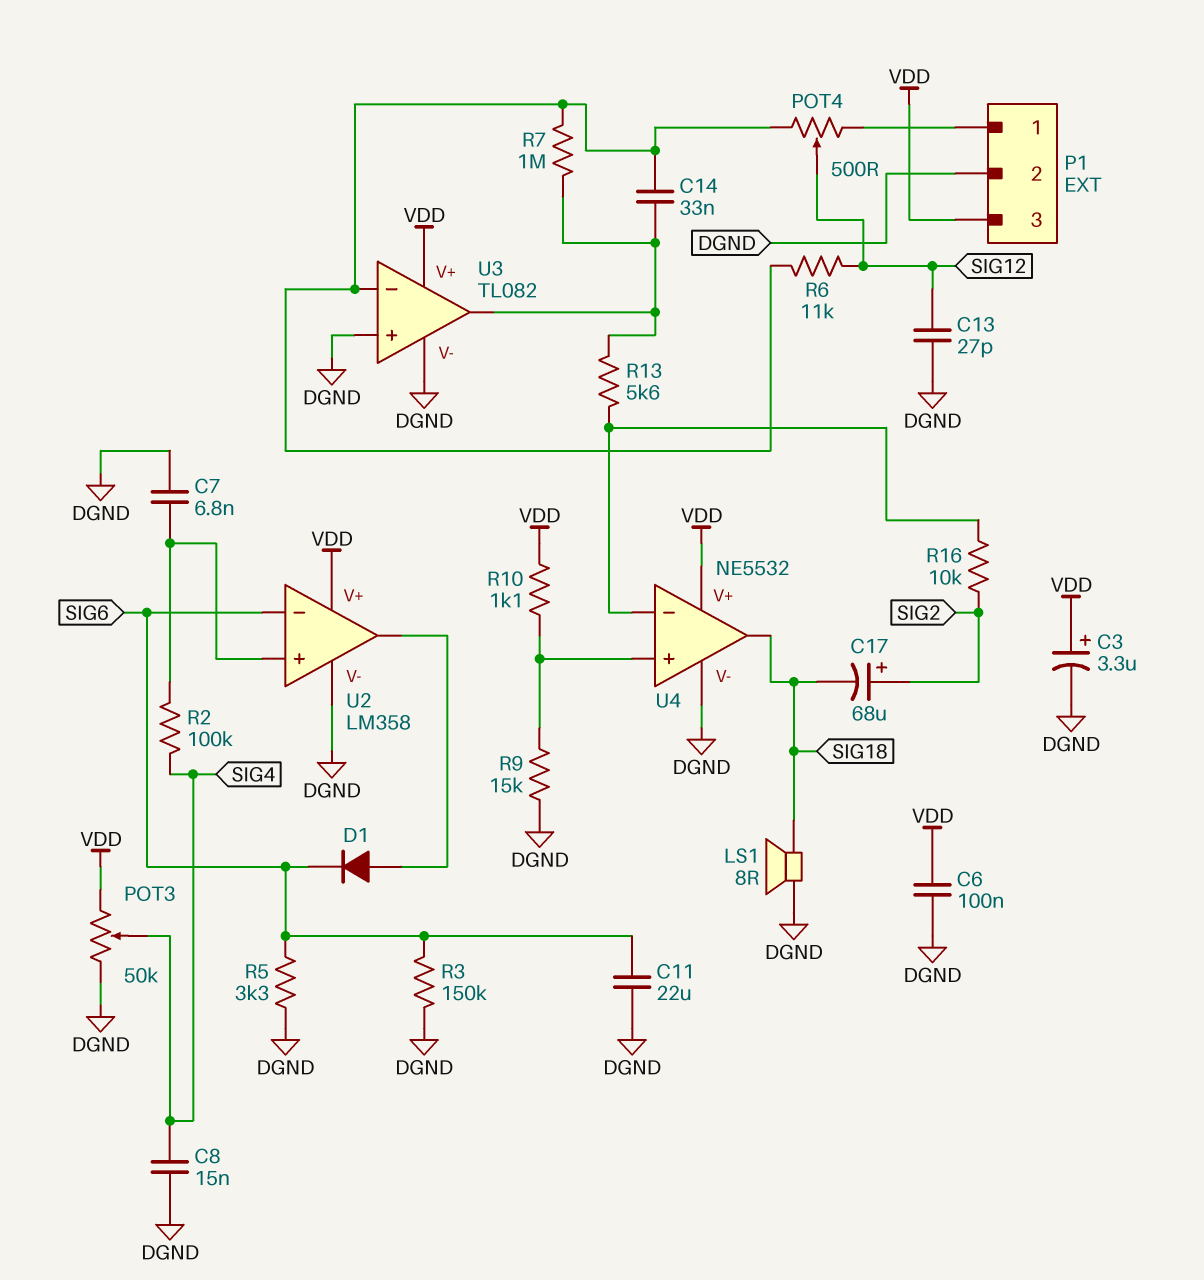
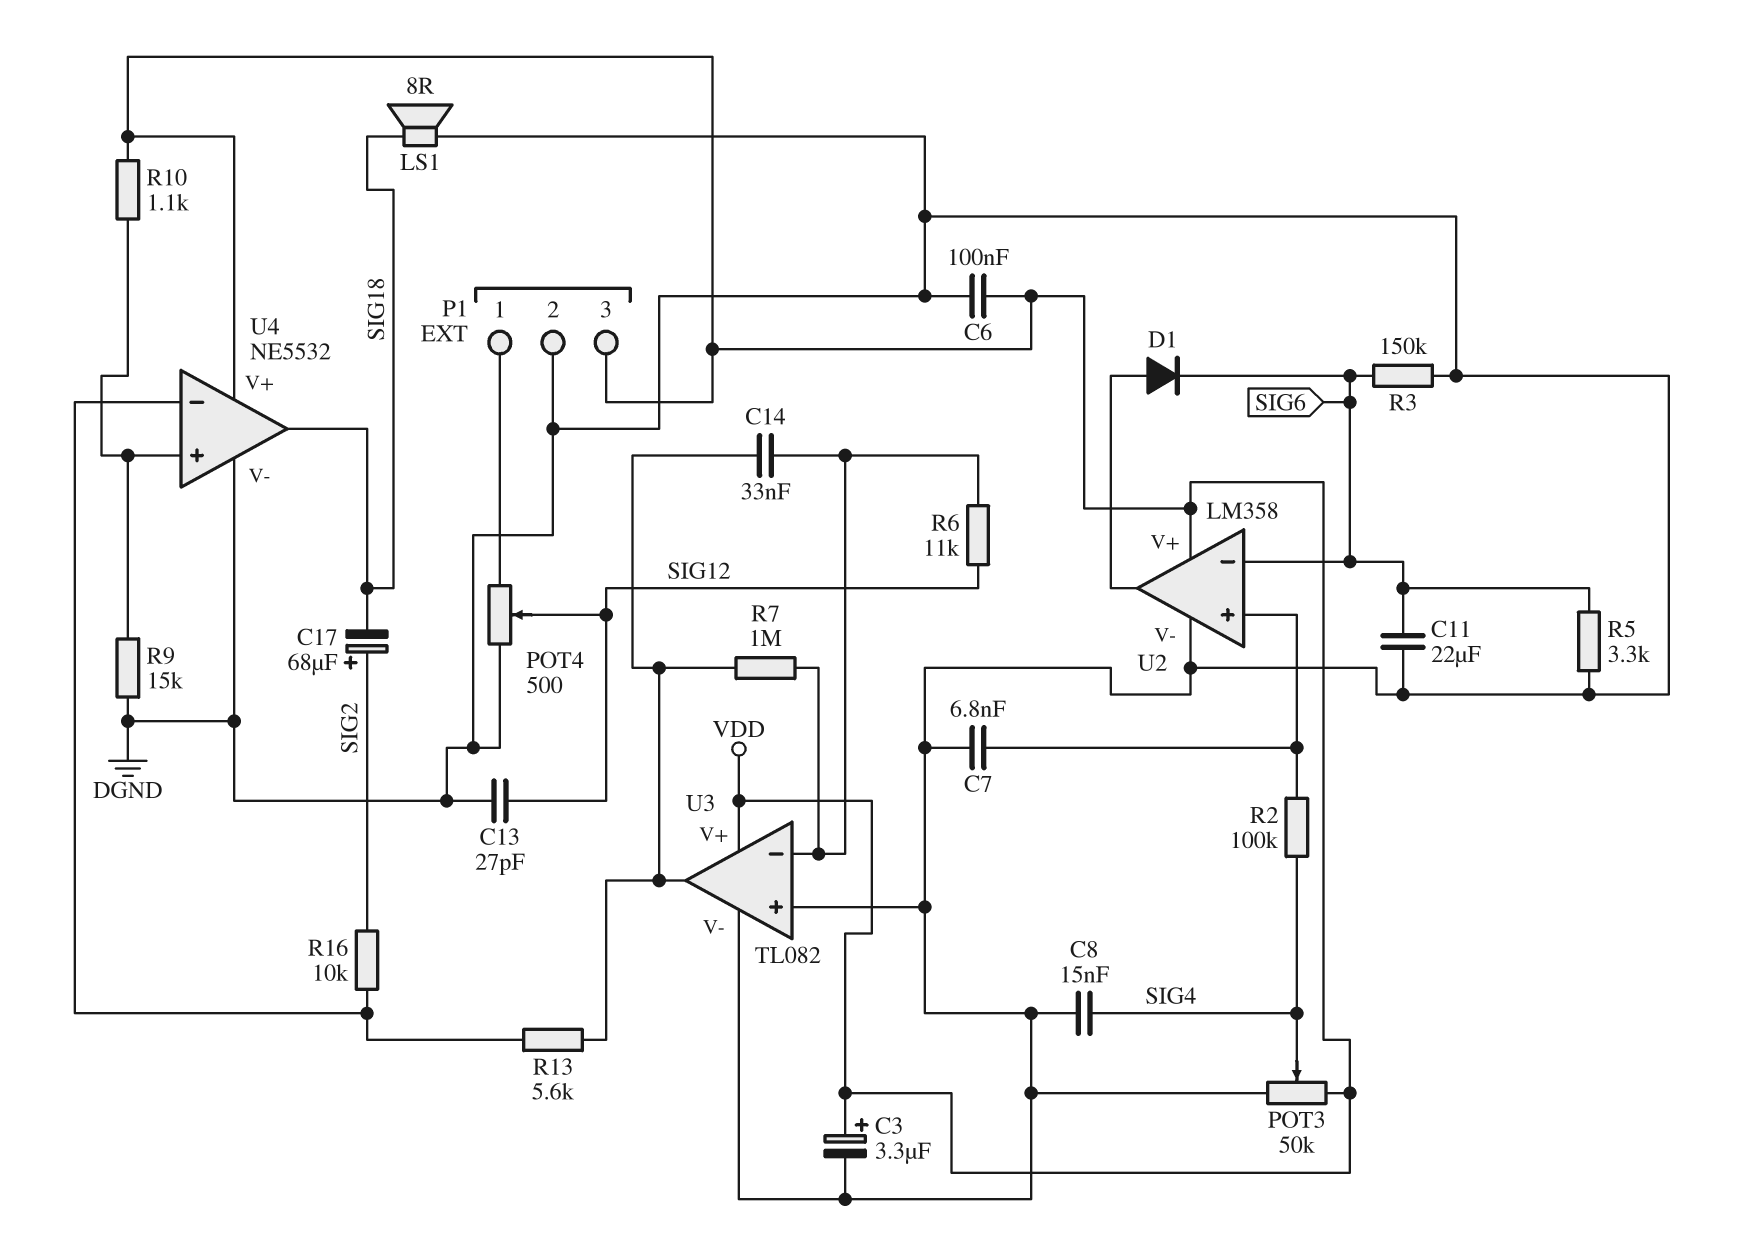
POT4: 500 (P1/1, U3/in-, wiper SIG12) -> 500 (DGND, P1/1, wiper SIG12)

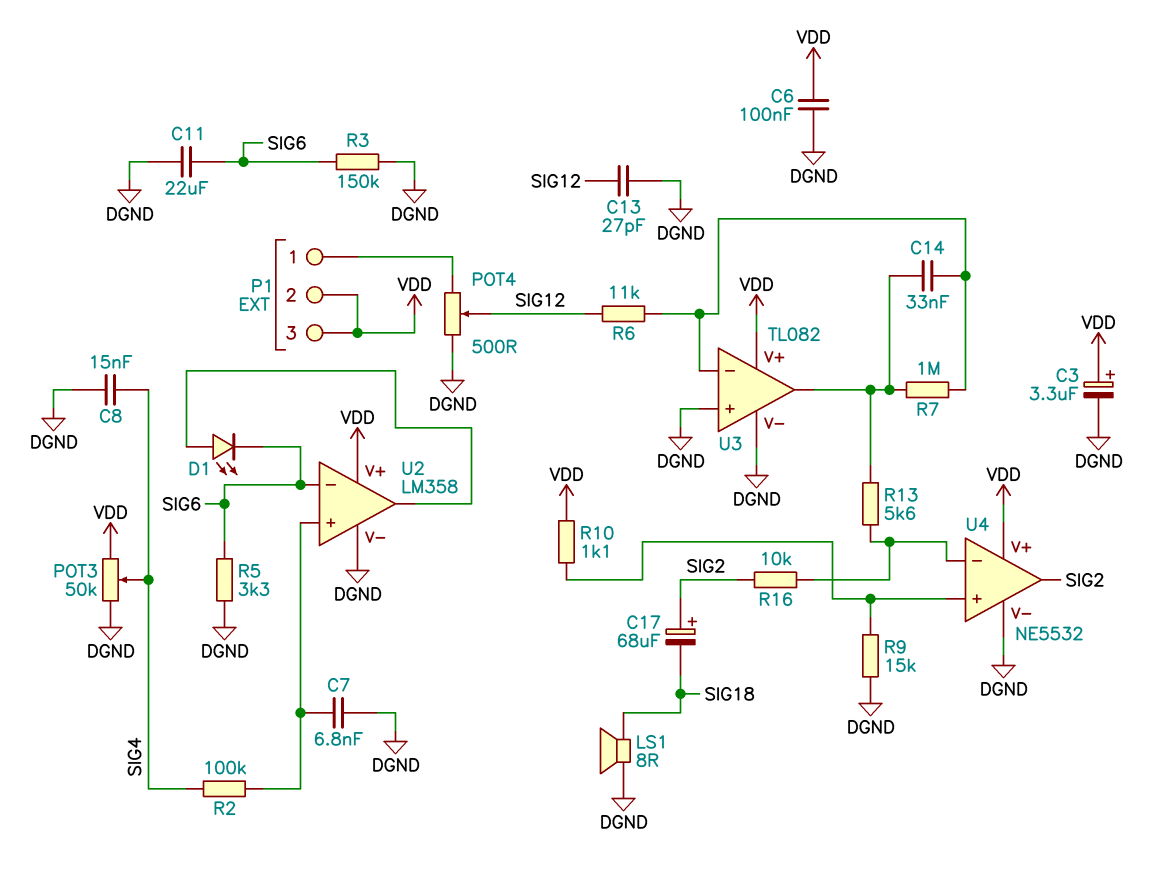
D1: diode (A U2/out, K SIG6) -> LED (A U2/out, K SIG6)
P1 pin 2: DGND -> VDD
U4 pin out: SIG18 -> SIG2

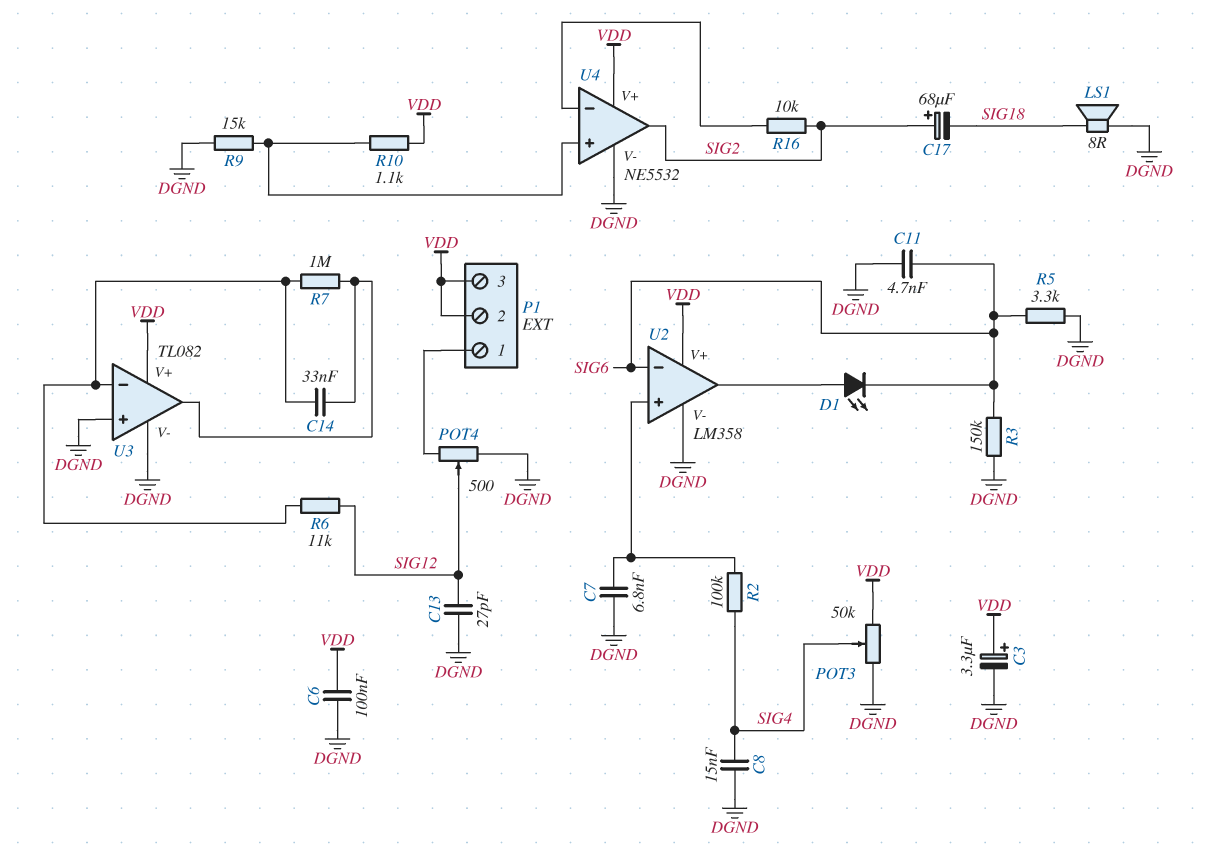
C11: 22uF (DGND, SIG6) -> 4.7nF (DGND, SIG6)
R13: 5.6k (U3/out, U4/in-) -> none

